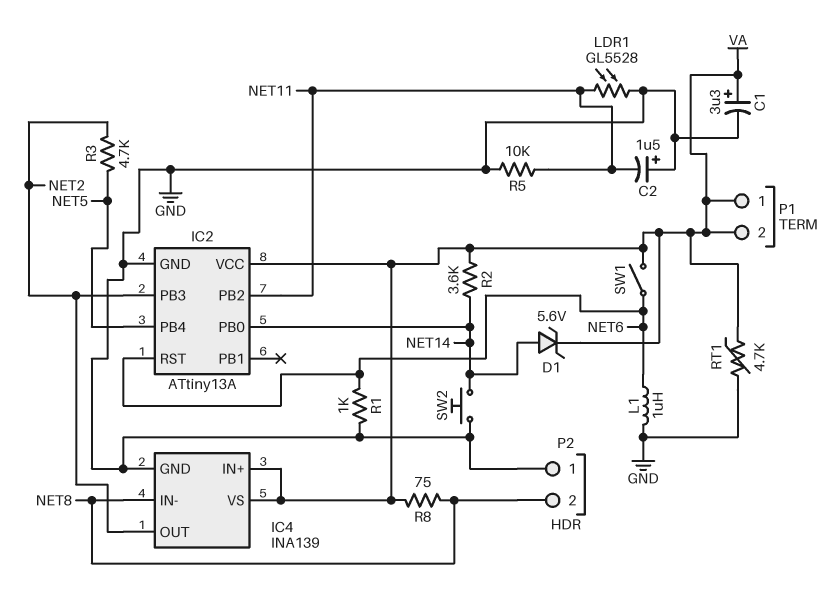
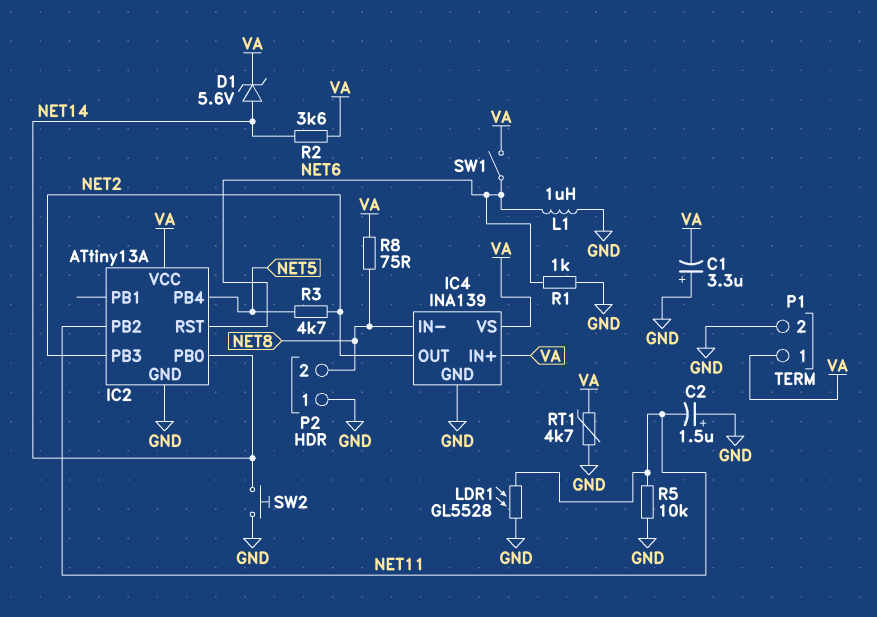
C1: 3.3uF (plus VA, minus GND) -> 3.3uF (plus GND, minus VA)
P1 pin 2: VA -> GND

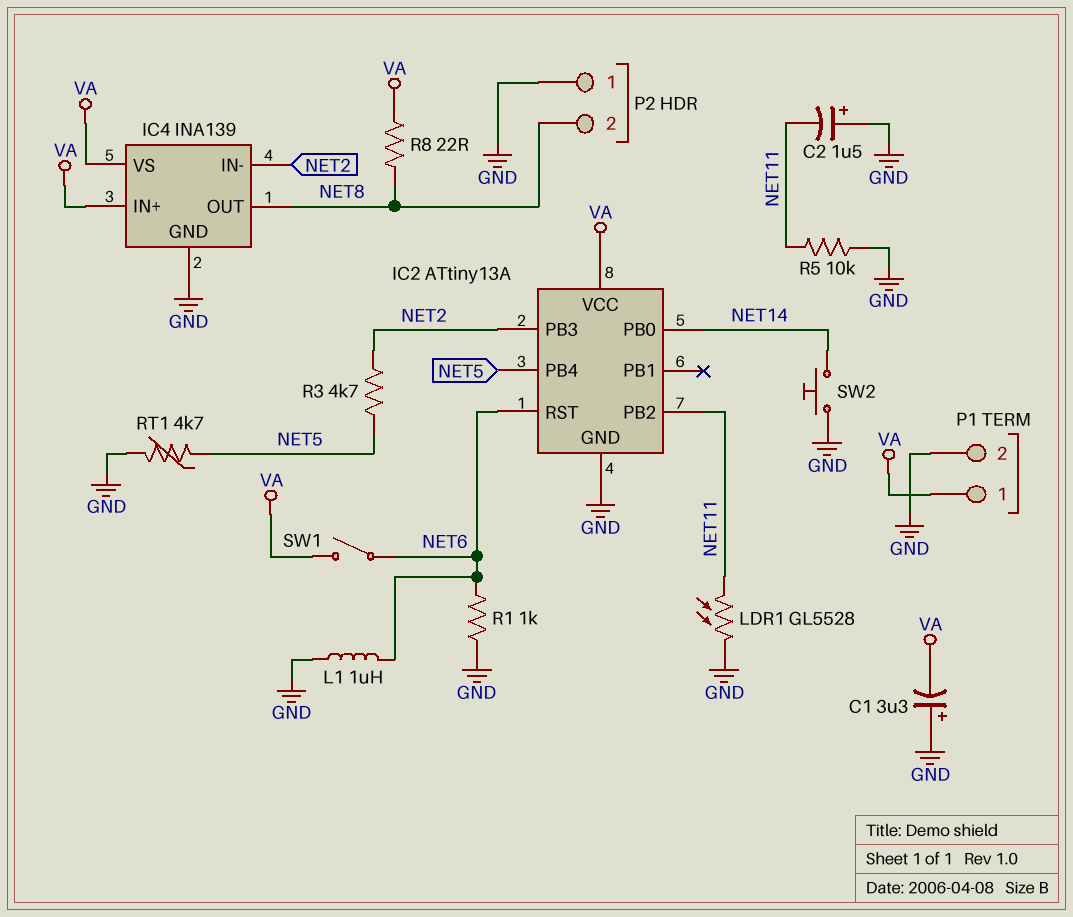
D1: zener 5.6V (A NET14, K VA) -> none
IC4 pin IN-: NET8 -> NET2
IC4 pin OUT: NET2 -> NET8
R2: 3.6k (NET14, VA) -> none
R8: 75 (NET8, VA) -> 22 (NET8, VA)
RT1: 4.7k (GND, VA) -> 4.7k (GND, NET5)

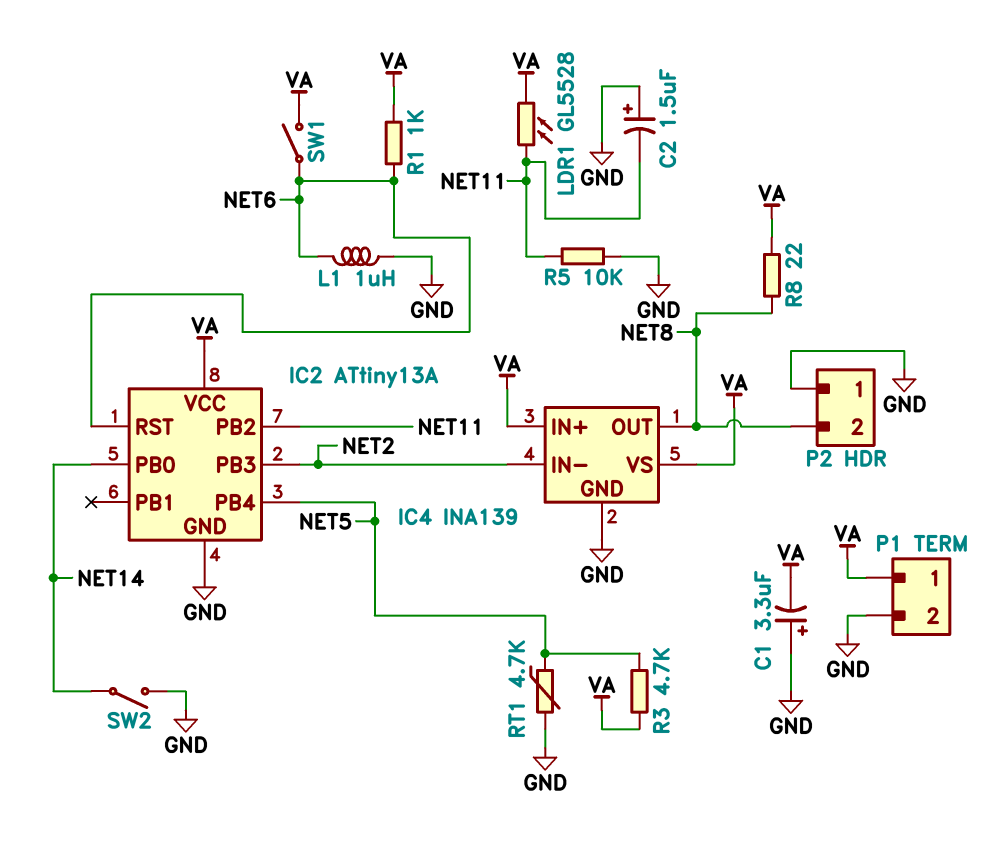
LDR1: GL5528 (GND, NET11) -> GL5528 (NET11, VA)
R1: 1k (GND, NET6) -> 1k (NET6, VA)
R3: 4.7k (NET2, NET5) -> 4.7k (NET5, VA)
SW2: button (GND, NET14) -> switch (GND, NET14)

